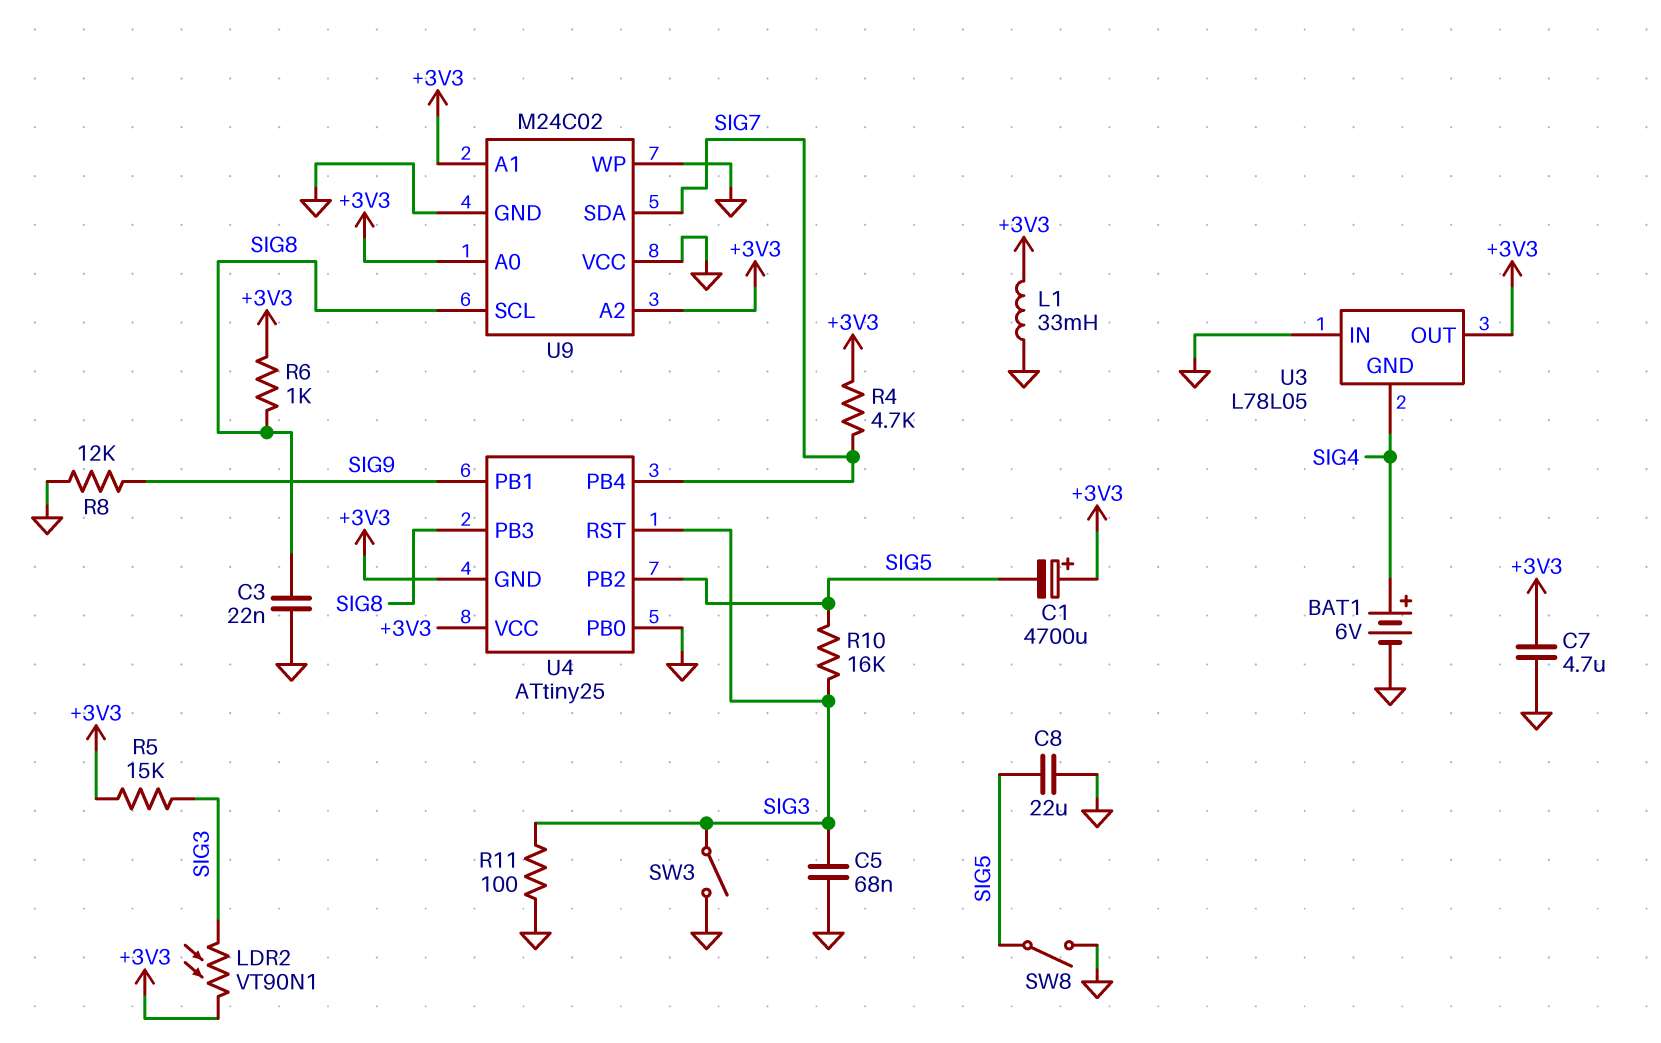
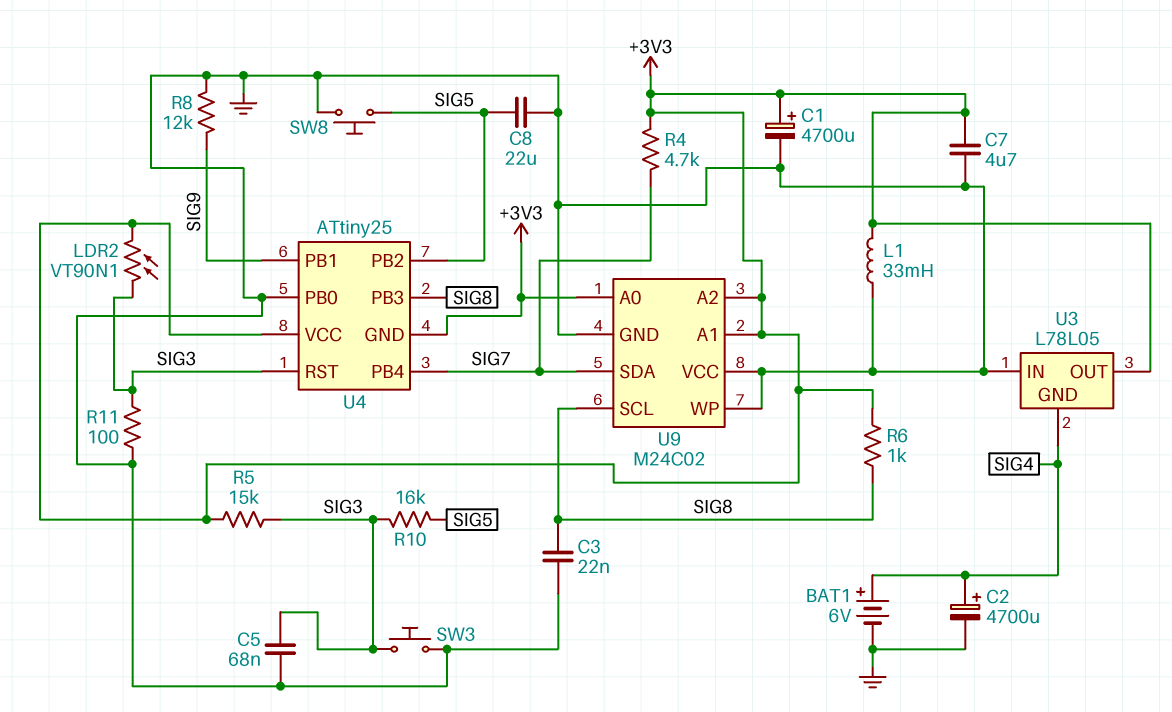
C1: 4700uF (plus +3V3, minus SIG5) -> 4700uF (plus +3V3, minus GND)
C2: none -> 4700uF (plus SIG4, minus GND)
SW3: switch (GND, SIG3) -> button (GND, SIG3)
SW8: switch (GND, SIG5) -> button (GND, SIG5)

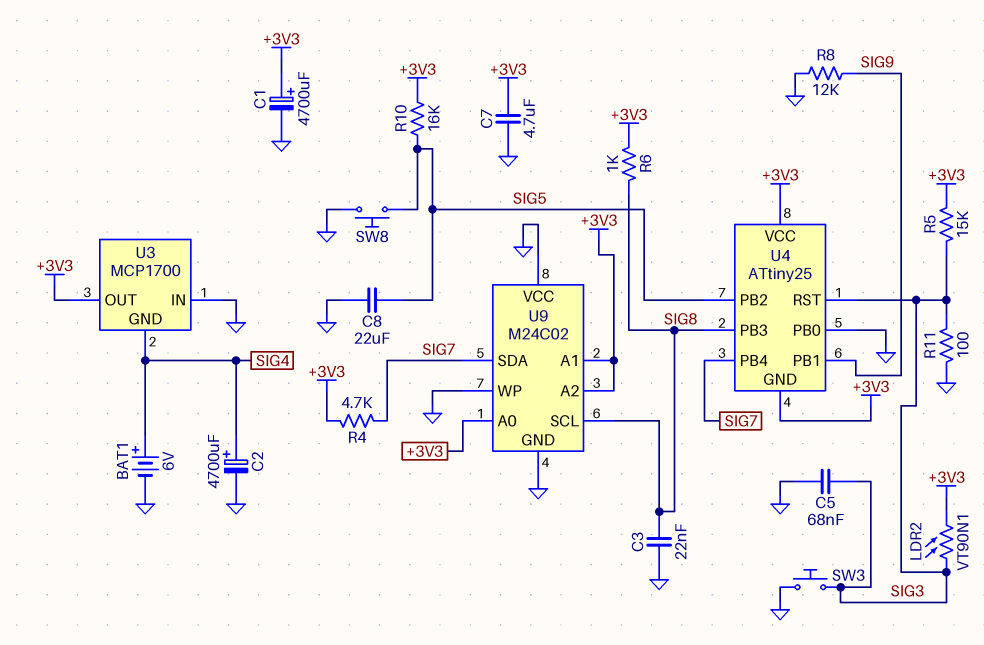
L1: 33mH (+3V3, GND) -> none
R10: 16k (SIG3, SIG5) -> 16k (+3V3, SIG5)
U3: L78L05 -> MCP1700

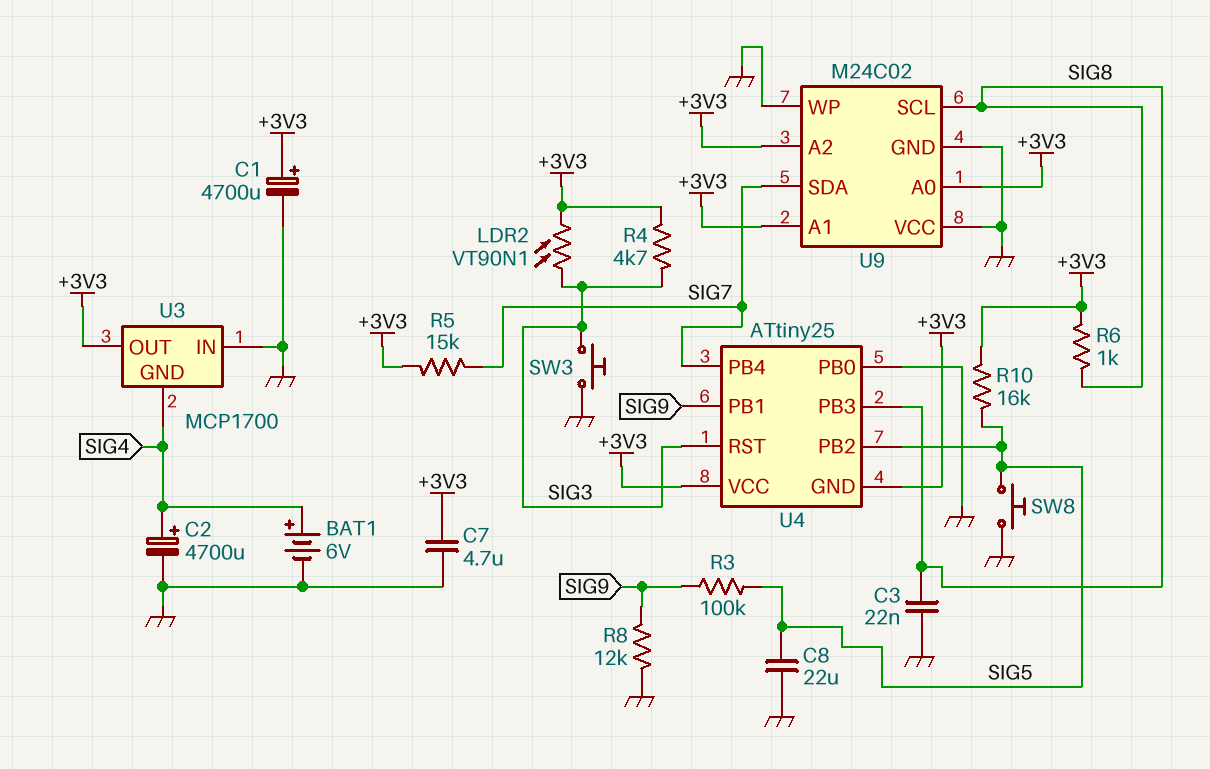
C5: 68nF (GND, SIG3) -> none
R3: none -> 100k (SIG5, SIG9)
R4: 4.7k (+3V3, SIG7) -> 4.7k (+3V3, SIG3)
R5: 15k (+3V3, SIG3) -> 15k (+3V3, SIG7)
R11: 100 (GND, SIG3) -> none

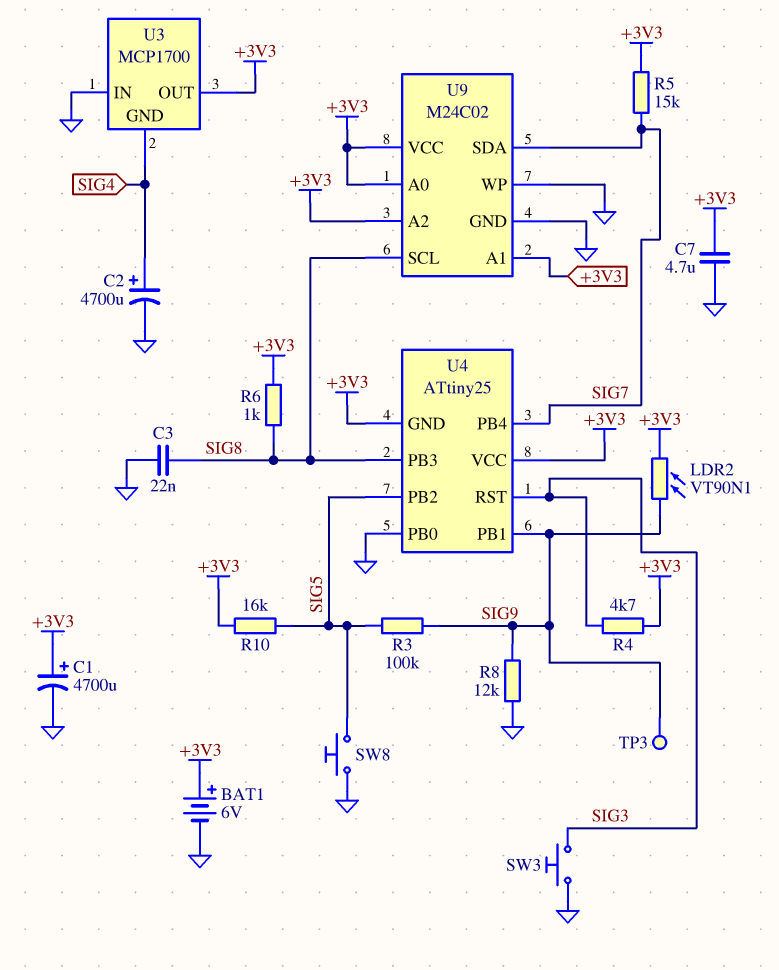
BAT1: 6V (plus SIG4, minus GND) -> 6V (plus +3V3, minus GND)
C8: 22uF (GND, SIG5) -> none
LDR2: VT90N1 (+3V3, SIG3) -> VT90N1 (+3V3, SIG9)
TP3: none -> test point (SIG9)
U9 pin VCC: GND -> +3V3

